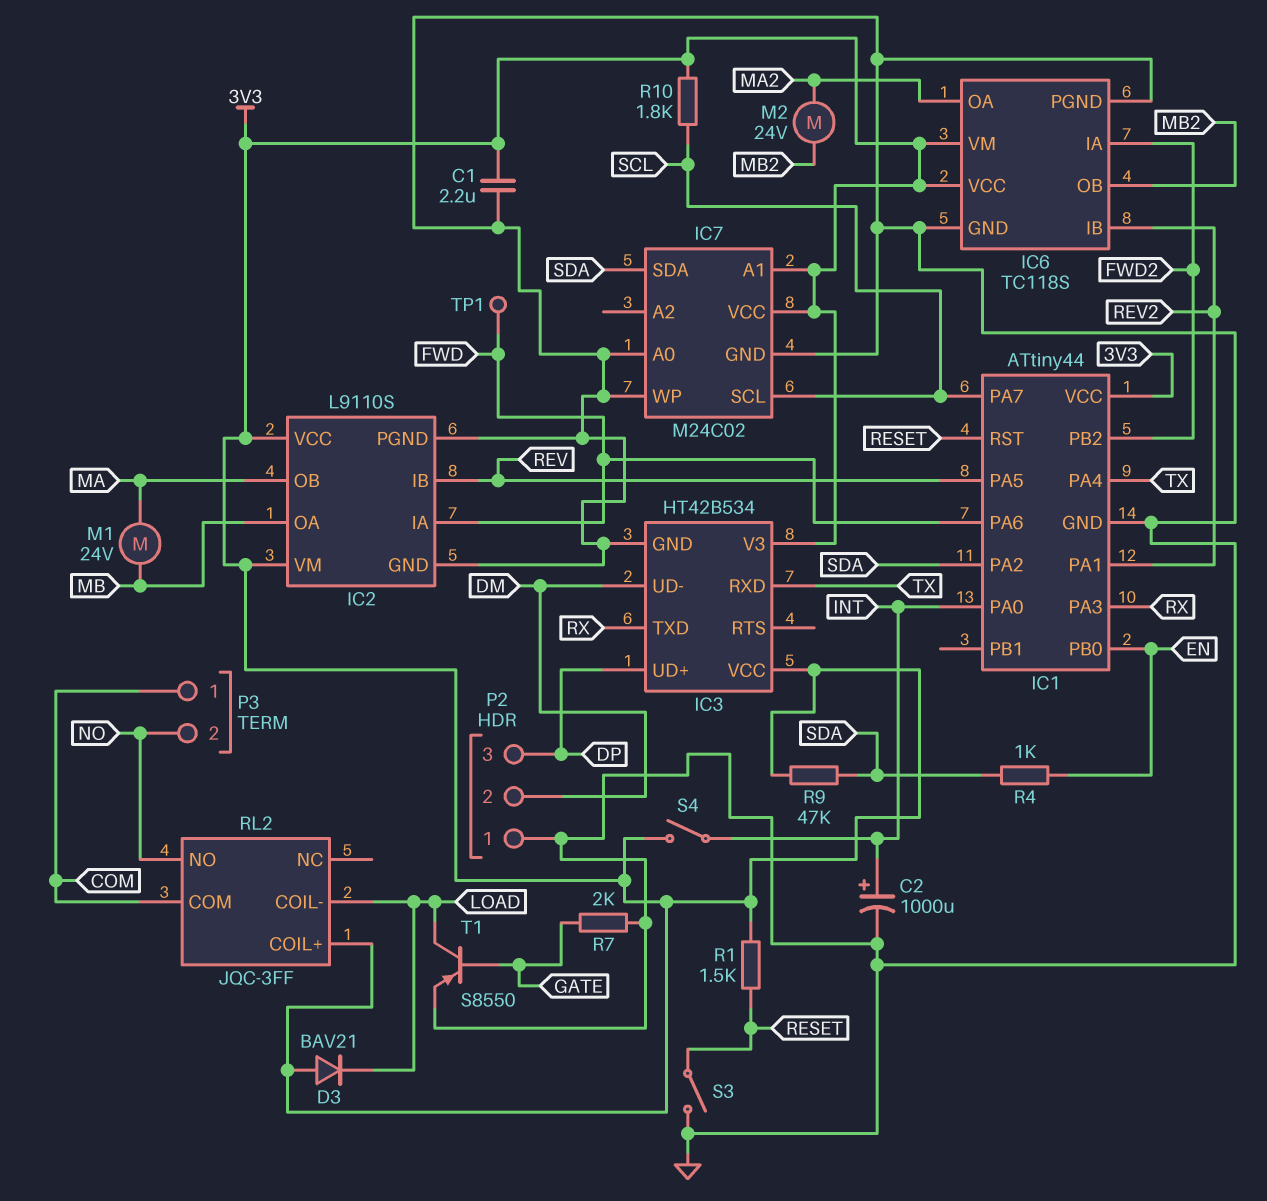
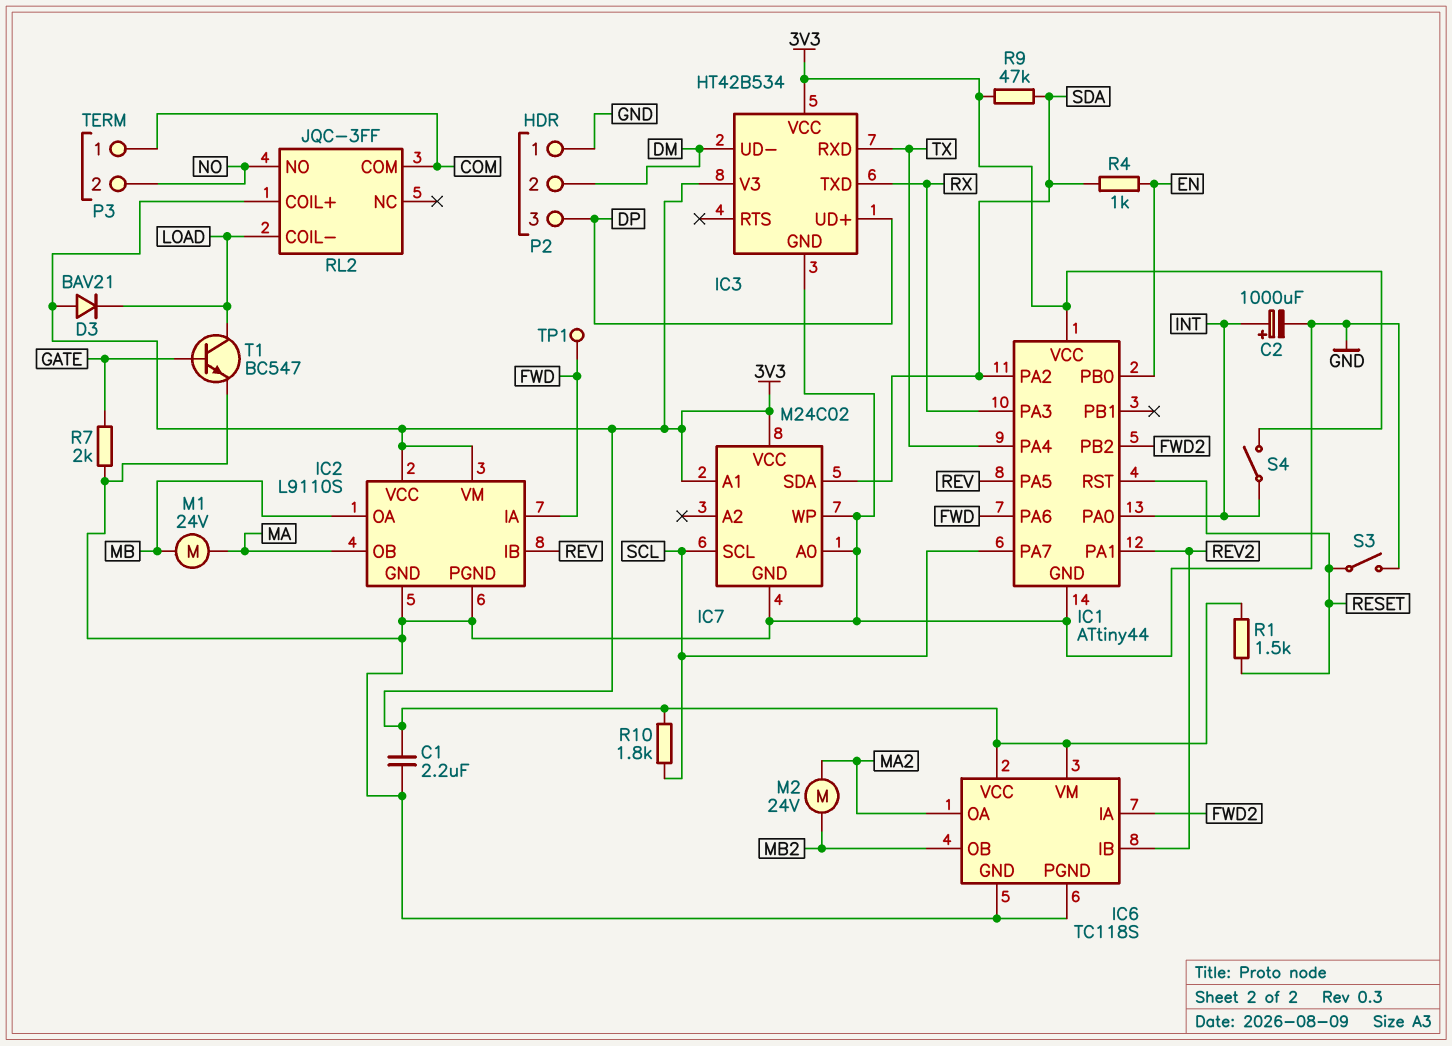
T1: PNP S8550 (B GATE, C LOAD, E GND) -> NPN BC547 (B GATE, C LOAD, E GND)

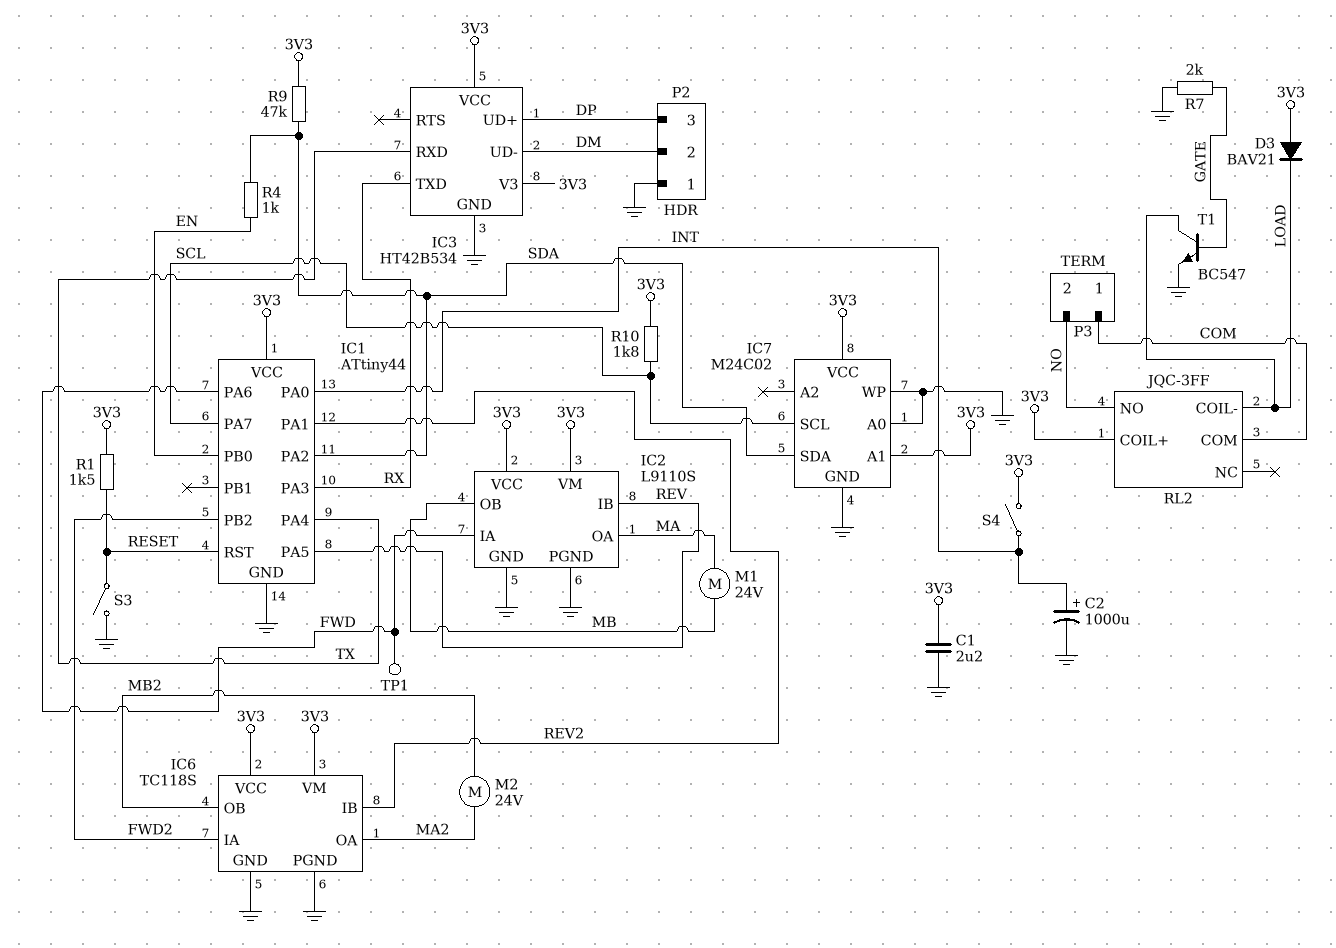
IC2 pin OA: MB -> MA
IC2 pin OB: MA -> MB

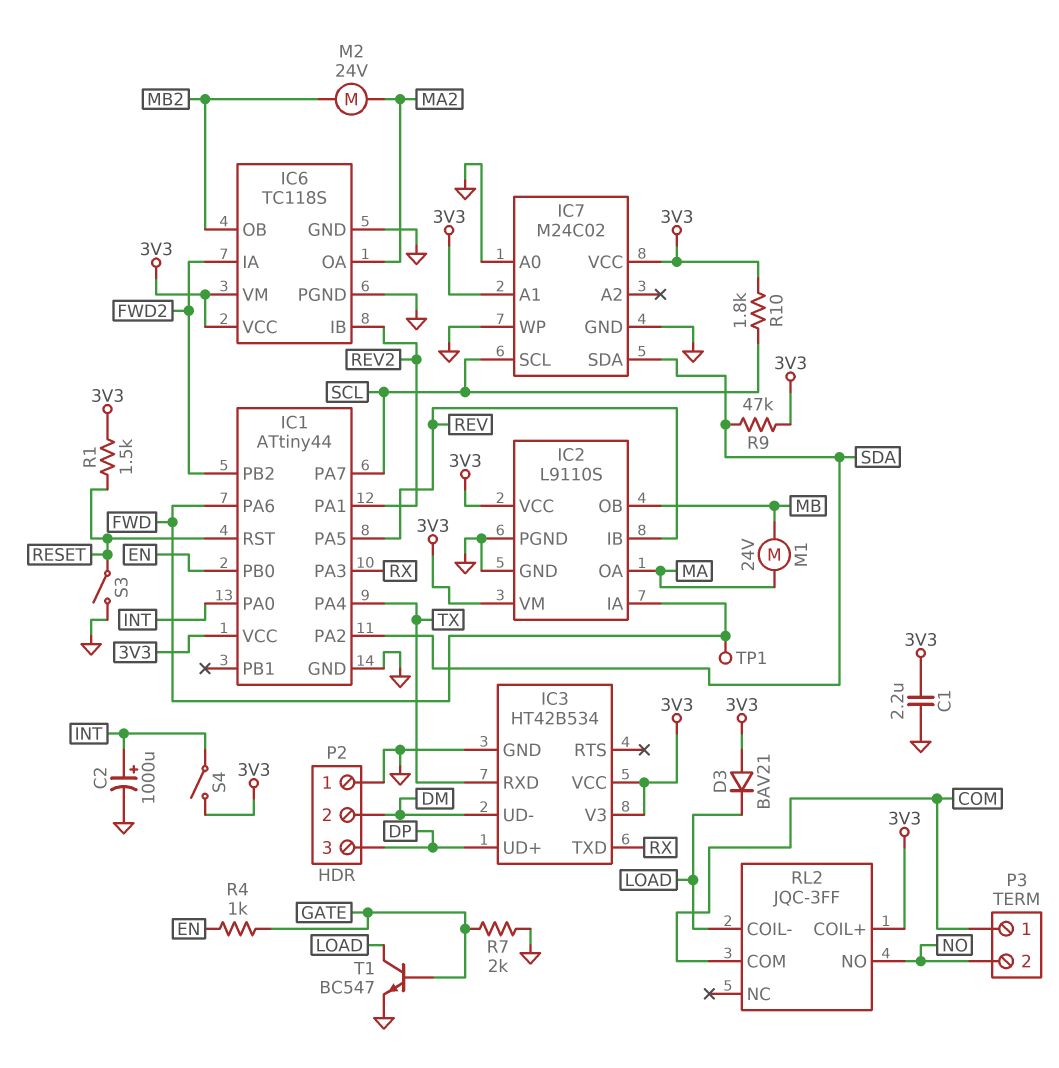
R4: 1k (EN, SDA) -> 1k (EN, GATE)

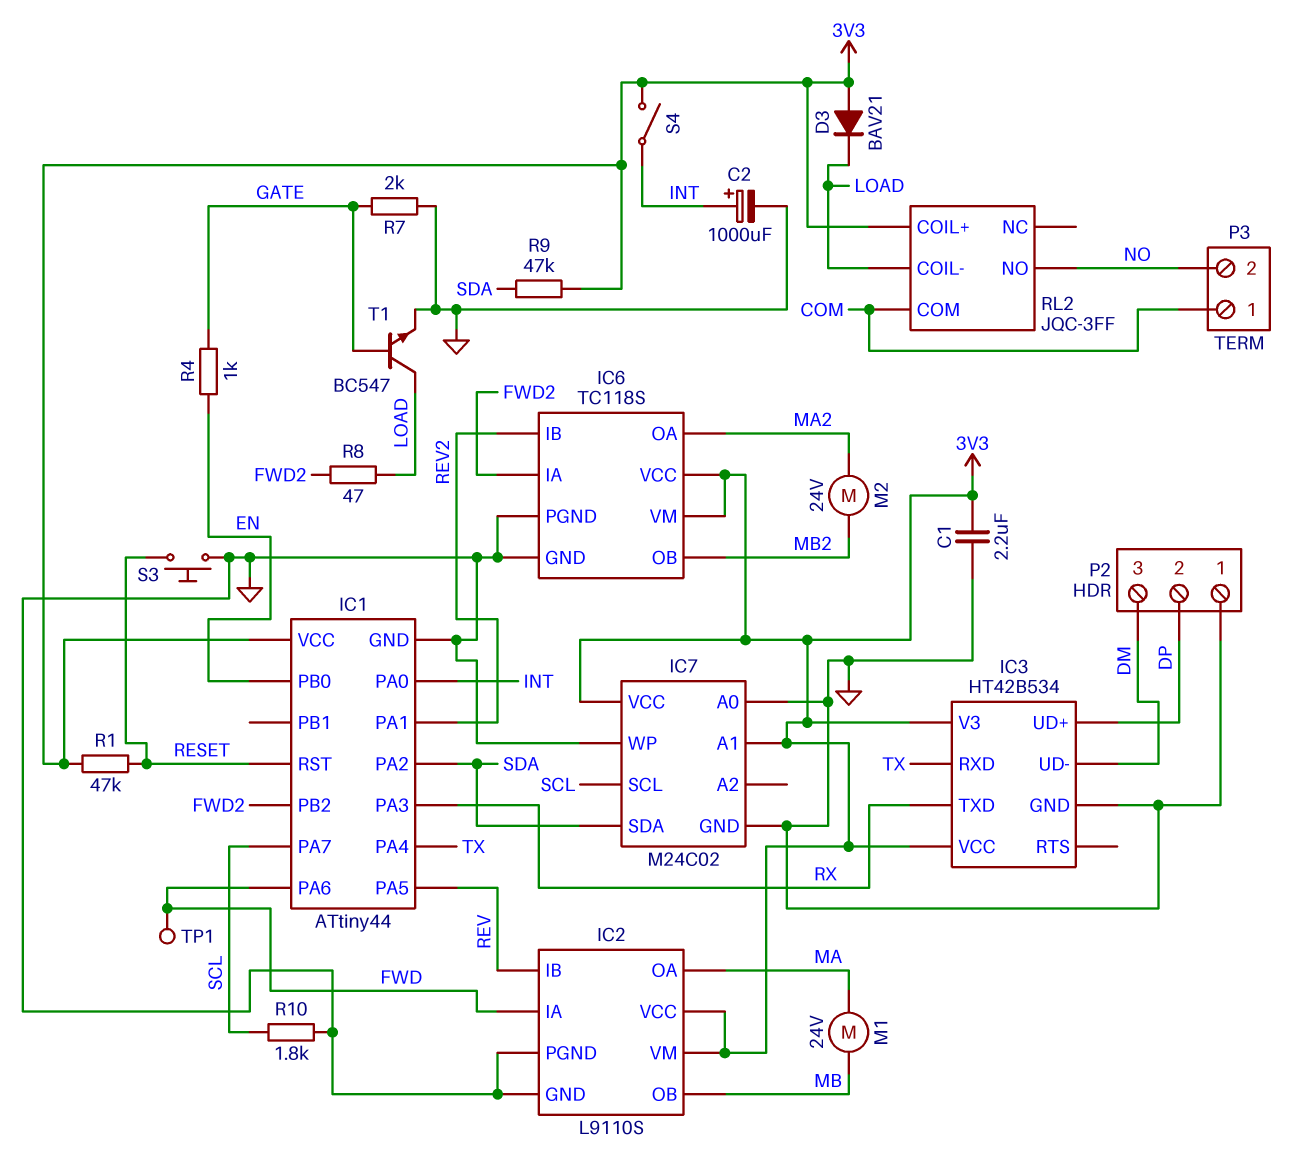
P2 pin 2: DM -> DP
P2 pin 3: DP -> DM
R1: 1.5k (3V3, RESET) -> 47k (3V3, RESET)
R8: none -> 47 (FWD2, LOAD)
R10: 1.8k (3V3, SCL) -> 1.8k (GND, SCL)
S3: switch (GND, RESET) -> button (GND, RESET)

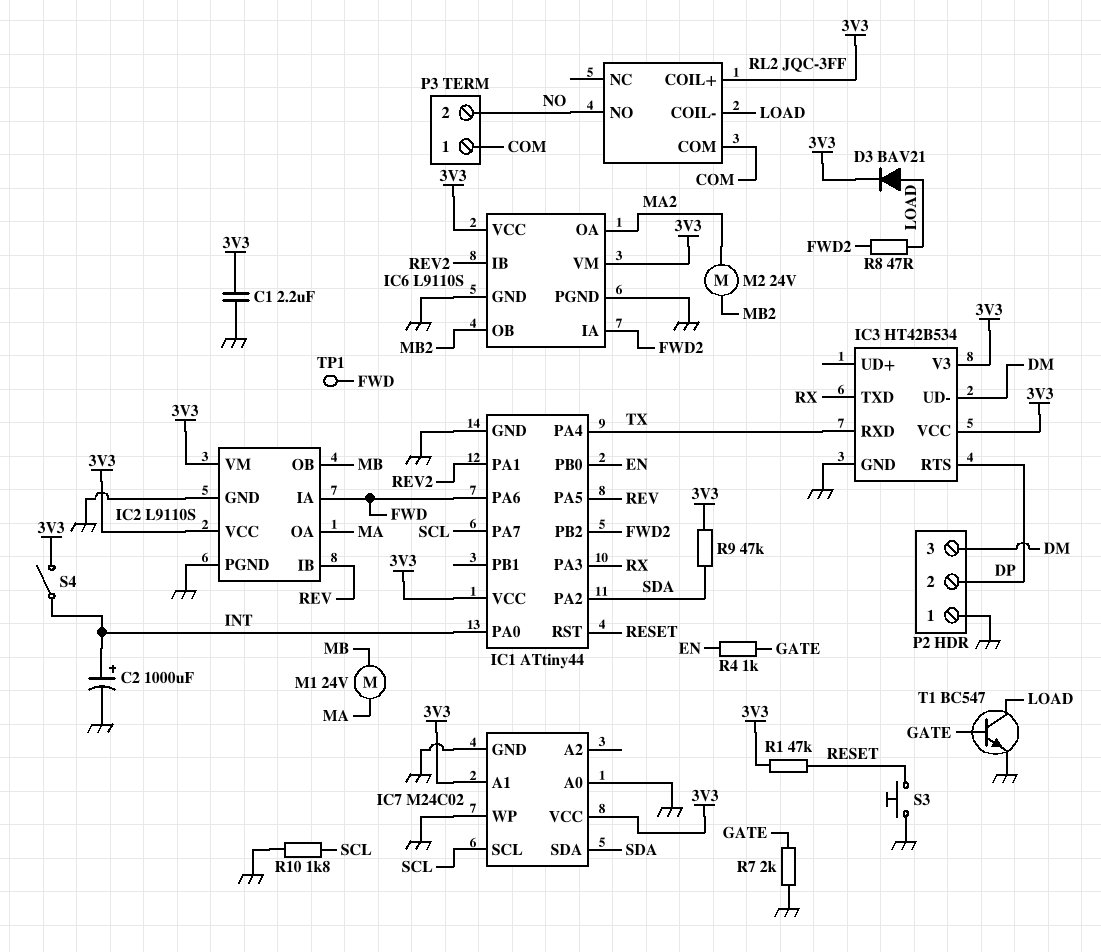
D3: diode BAV21 (A 3V3, K LOAD) -> diode BAV21 (A LOAD, K 3V3)
IC3 pin RTS: none -> DP
IC3 pin UD+: DP -> none
IC6: TC118S -> L9110S

